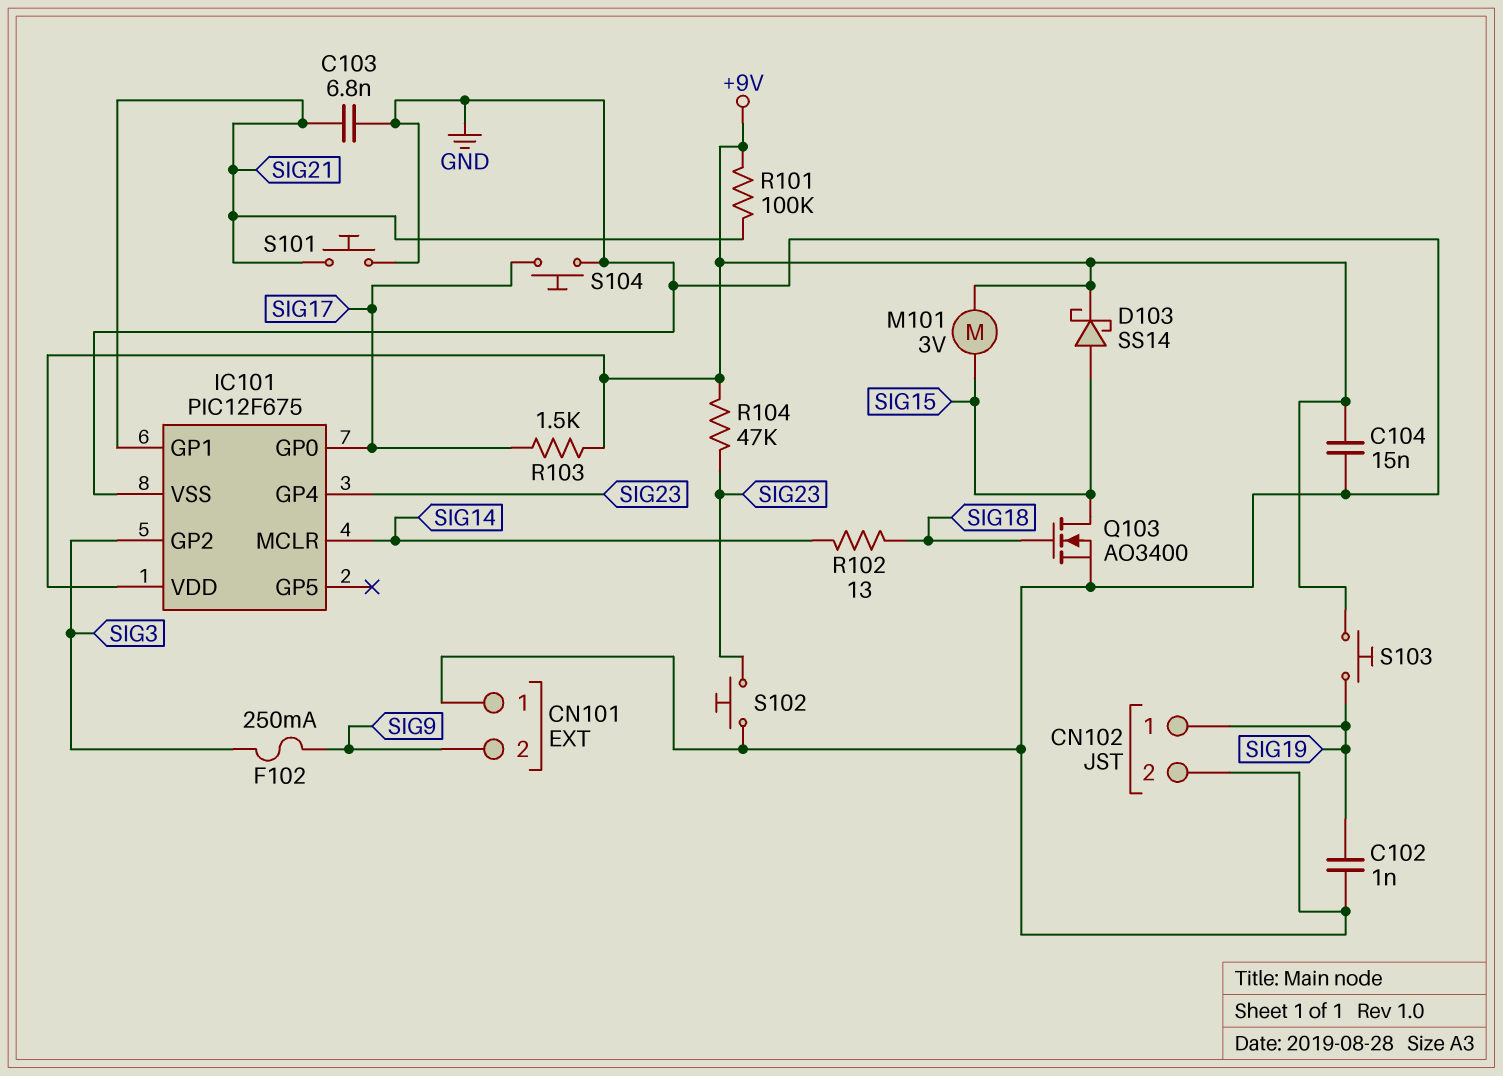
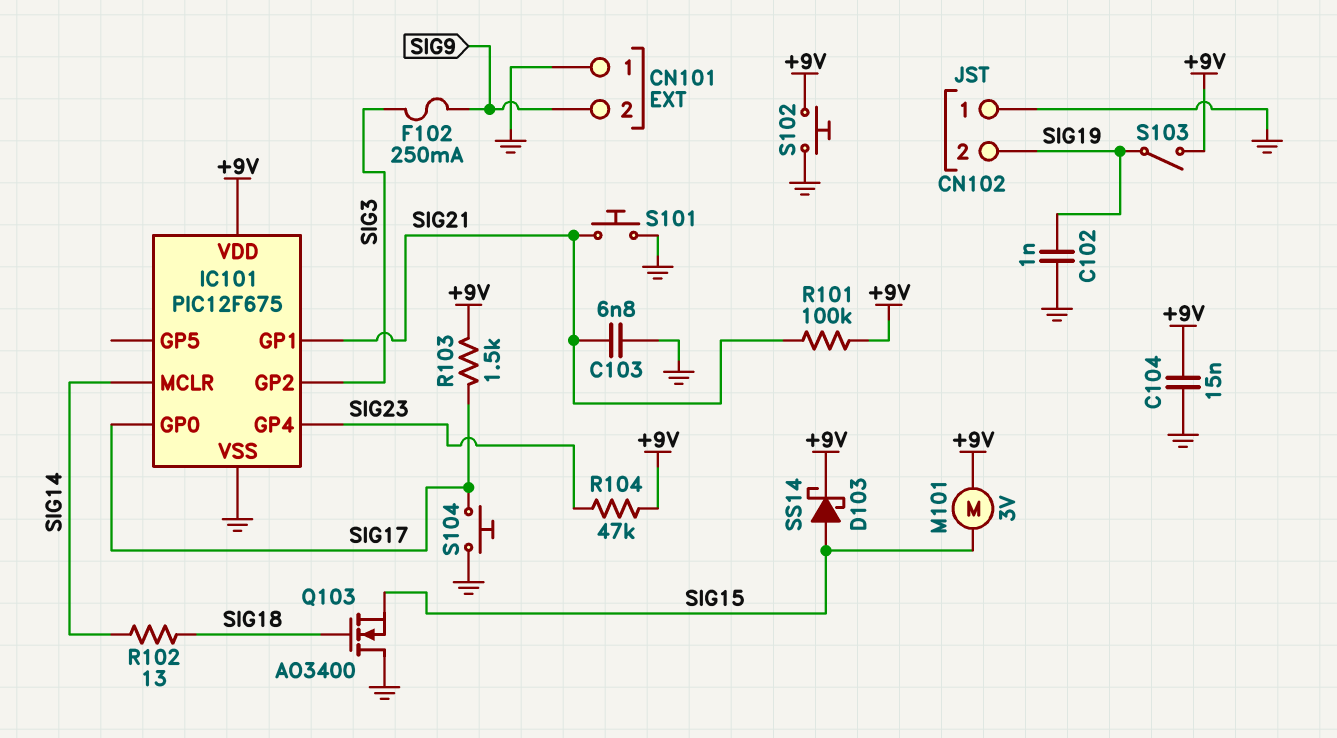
CN102 pin 1: SIG19 -> GND
CN102 pin 2: GND -> SIG19
Q103: NMOS AO3400 (G SIG18, D SIG15, S GND) -> NMOS AO3400 (G SIG18, D GND, S SIG15)
S102: button (GND, SIG23) -> button (+9V, GND)
S103: button (+9V, SIG19) -> switch (+9V, SIG19)

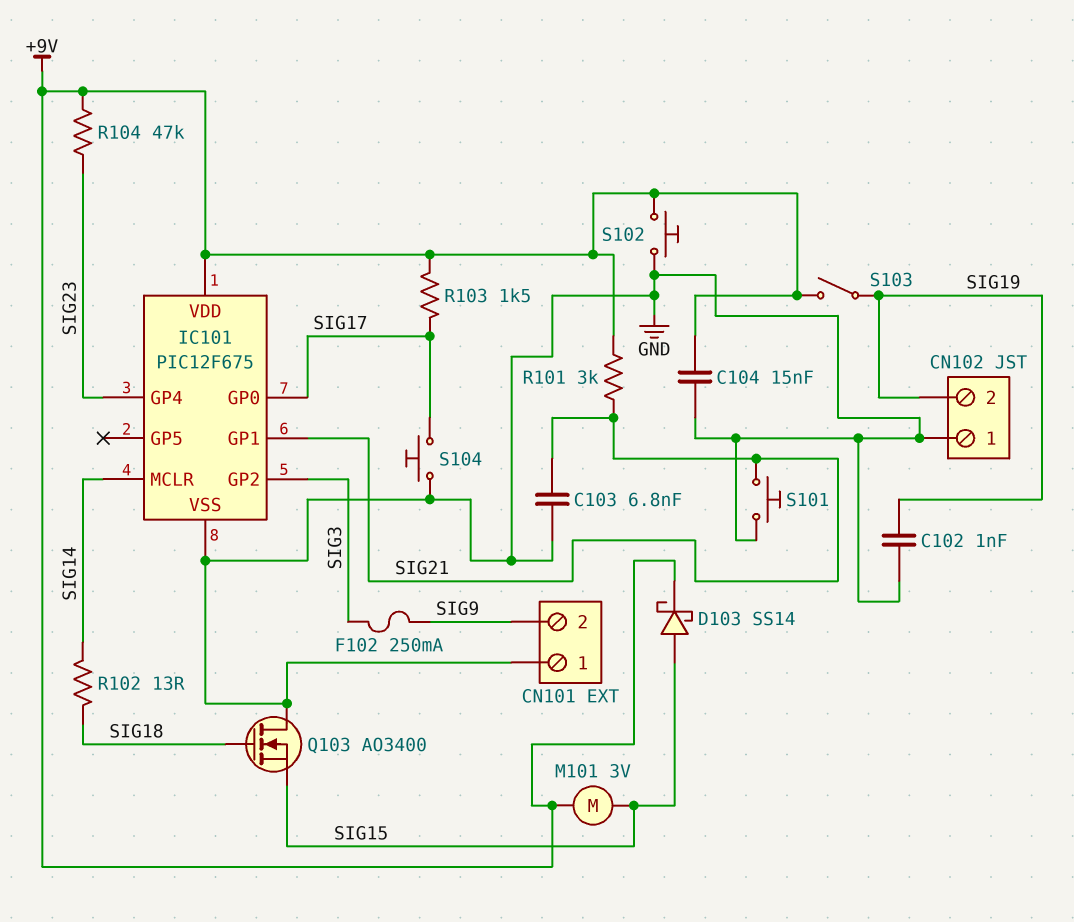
R101: 100k (+9V, SIG21) -> 3k (+9V, SIG21)

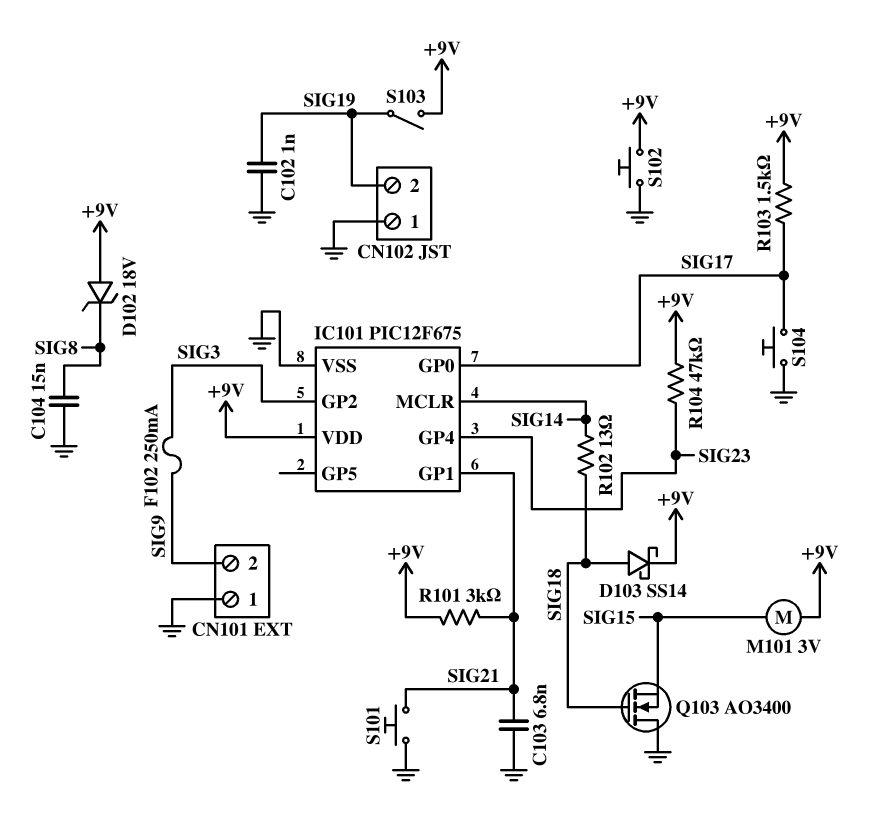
C104: 15nF (+9V, GND) -> 15nF (GND, SIG8)
D102: none -> zener 18V (A +9V, K SIG8)
D103: schottky SS14 (A SIG15, K +9V) -> schottky SS14 (A SIG18, K +9V)

